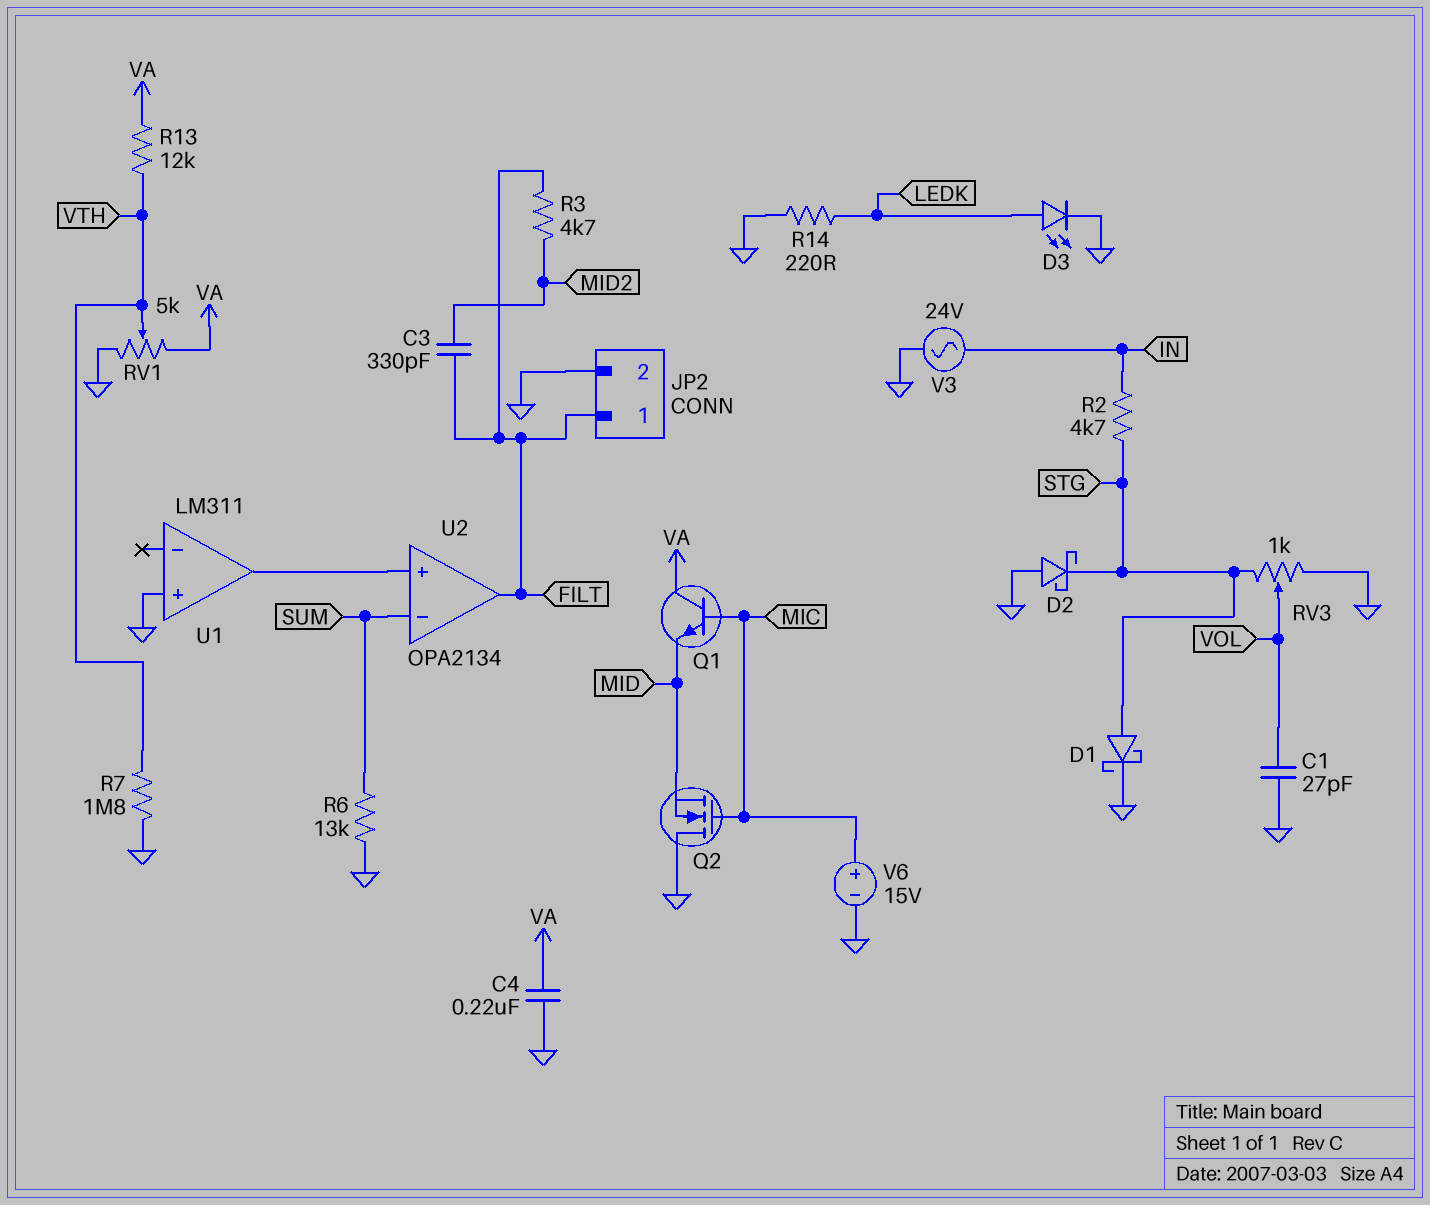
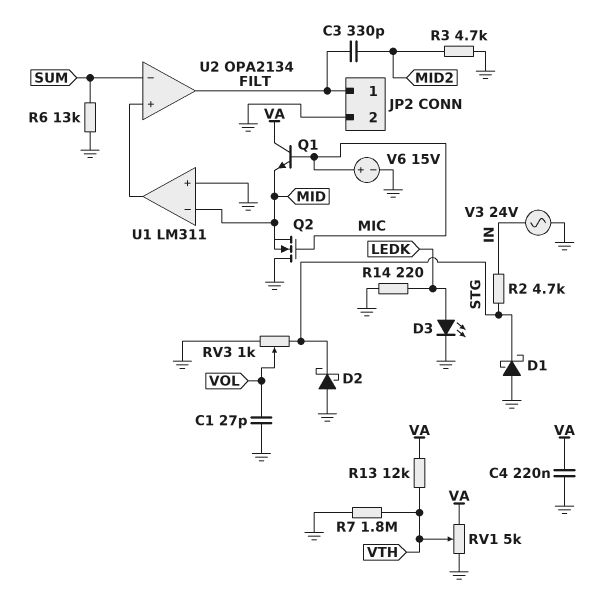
D1: schottky (A STG, K GND) -> schottky (A GND, K STG)
R3: 4.7k (FILT, MID2) -> 4.7k (GND, MID2)
U1 pin in-: none -> MID

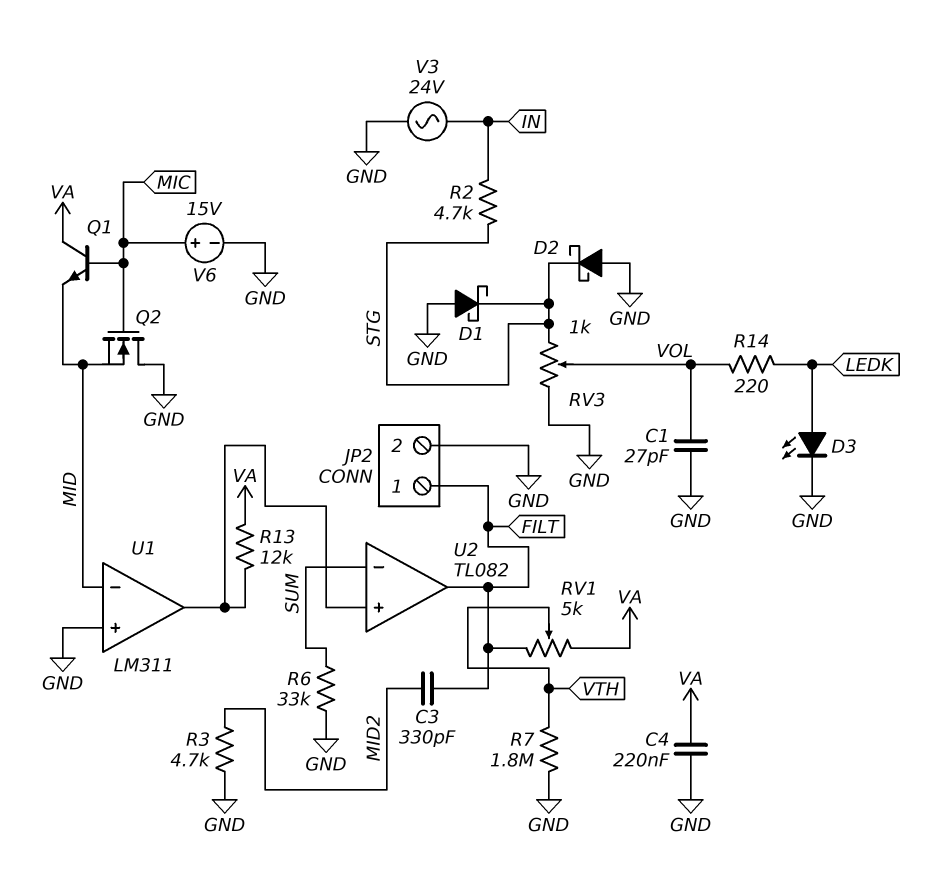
R6: 13k (GND, SUM) -> 33k (GND, SUM)
R13: 12k (VA, VTH) -> 12k (U1/out, VA)
R14: 220 (GND, LEDK) -> 220 (LEDK, VOL)
RV1: 5k (GND, VA, wiper VTH) -> 5k (FILT, VA, wiper VTH)
U2: OPA2134 -> TL082

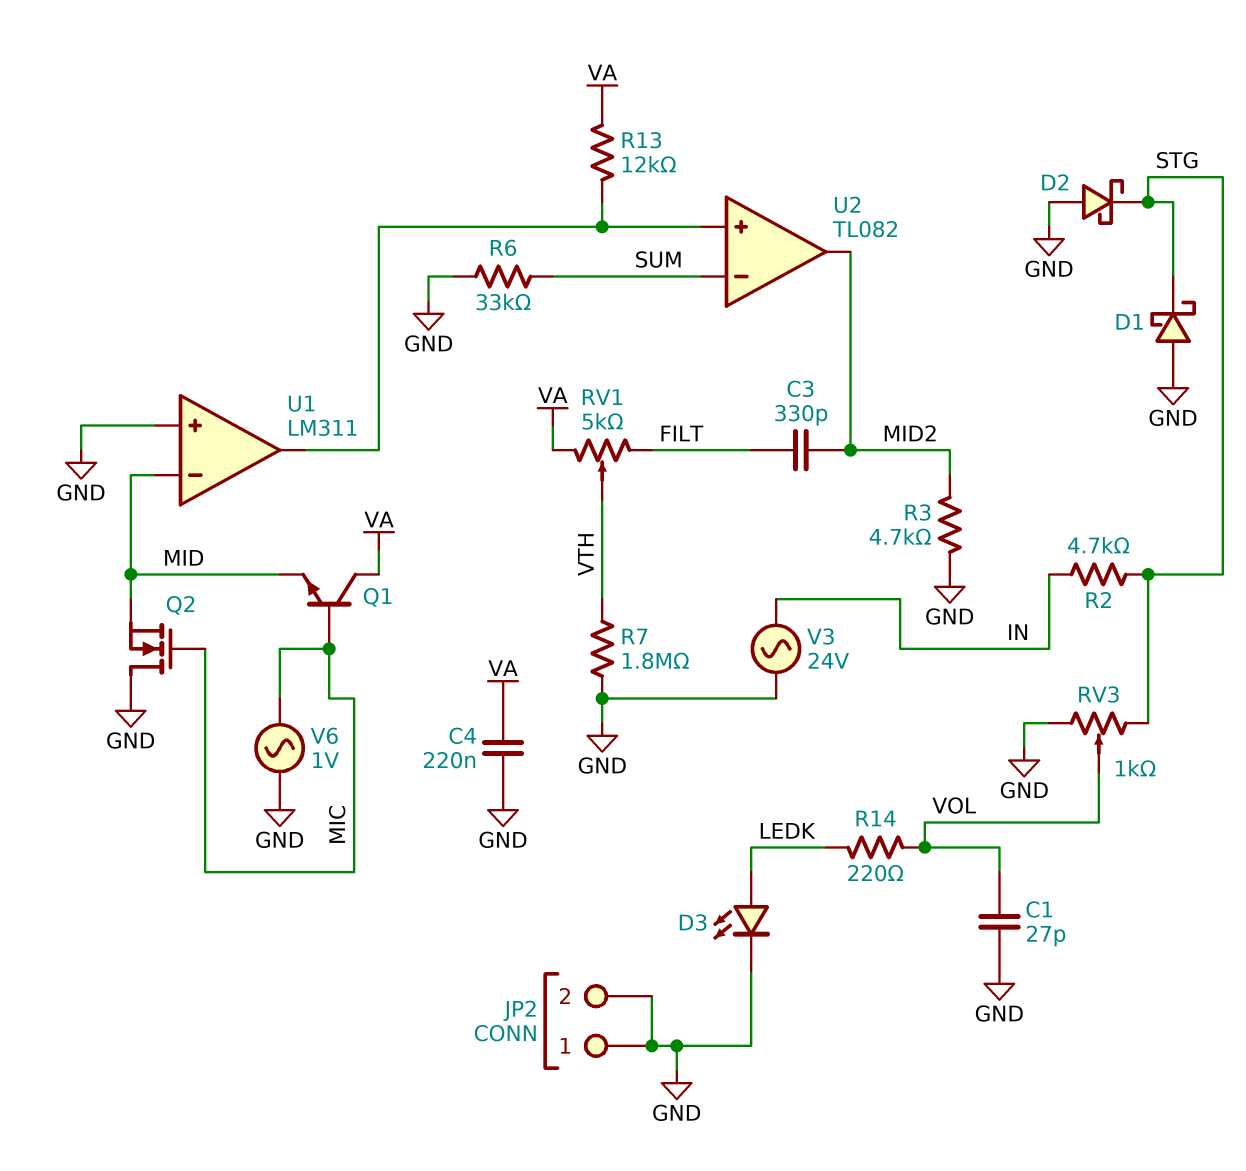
JP2 pin 1: FILT -> GND
U2 pin out: FILT -> MID2
V6: 15V (plus MIC, minus GND) -> AC 1V (GND, MIC)

